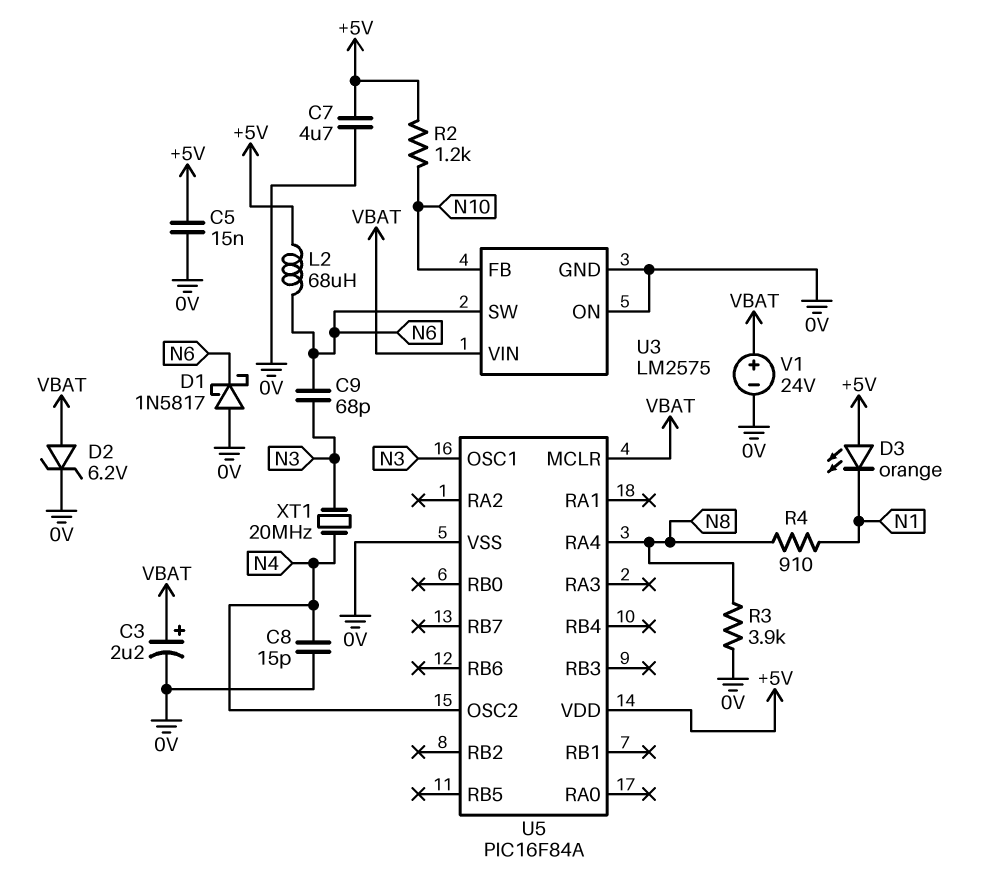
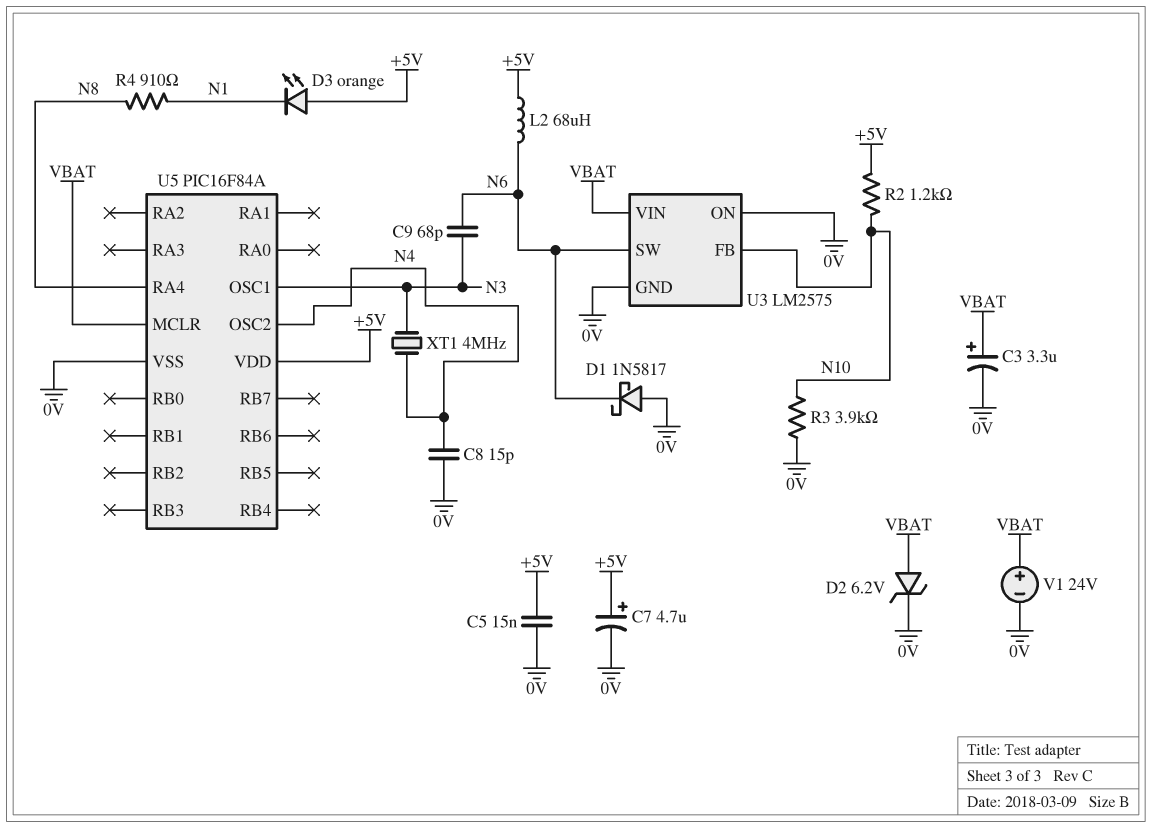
C3: 2.2uF (plus VBAT, minus 0V) -> 3.3uF (plus VBAT, minus 0V)
C7: 4.7uF (+5V, 0V) -> 4.7uF (plus +5V, minus 0V)
R3: 3.9k (0V, N8) -> 3.9k (0V, N10)
XT1: 20MHz (N3, N4) -> 4MHz (N3, N4)

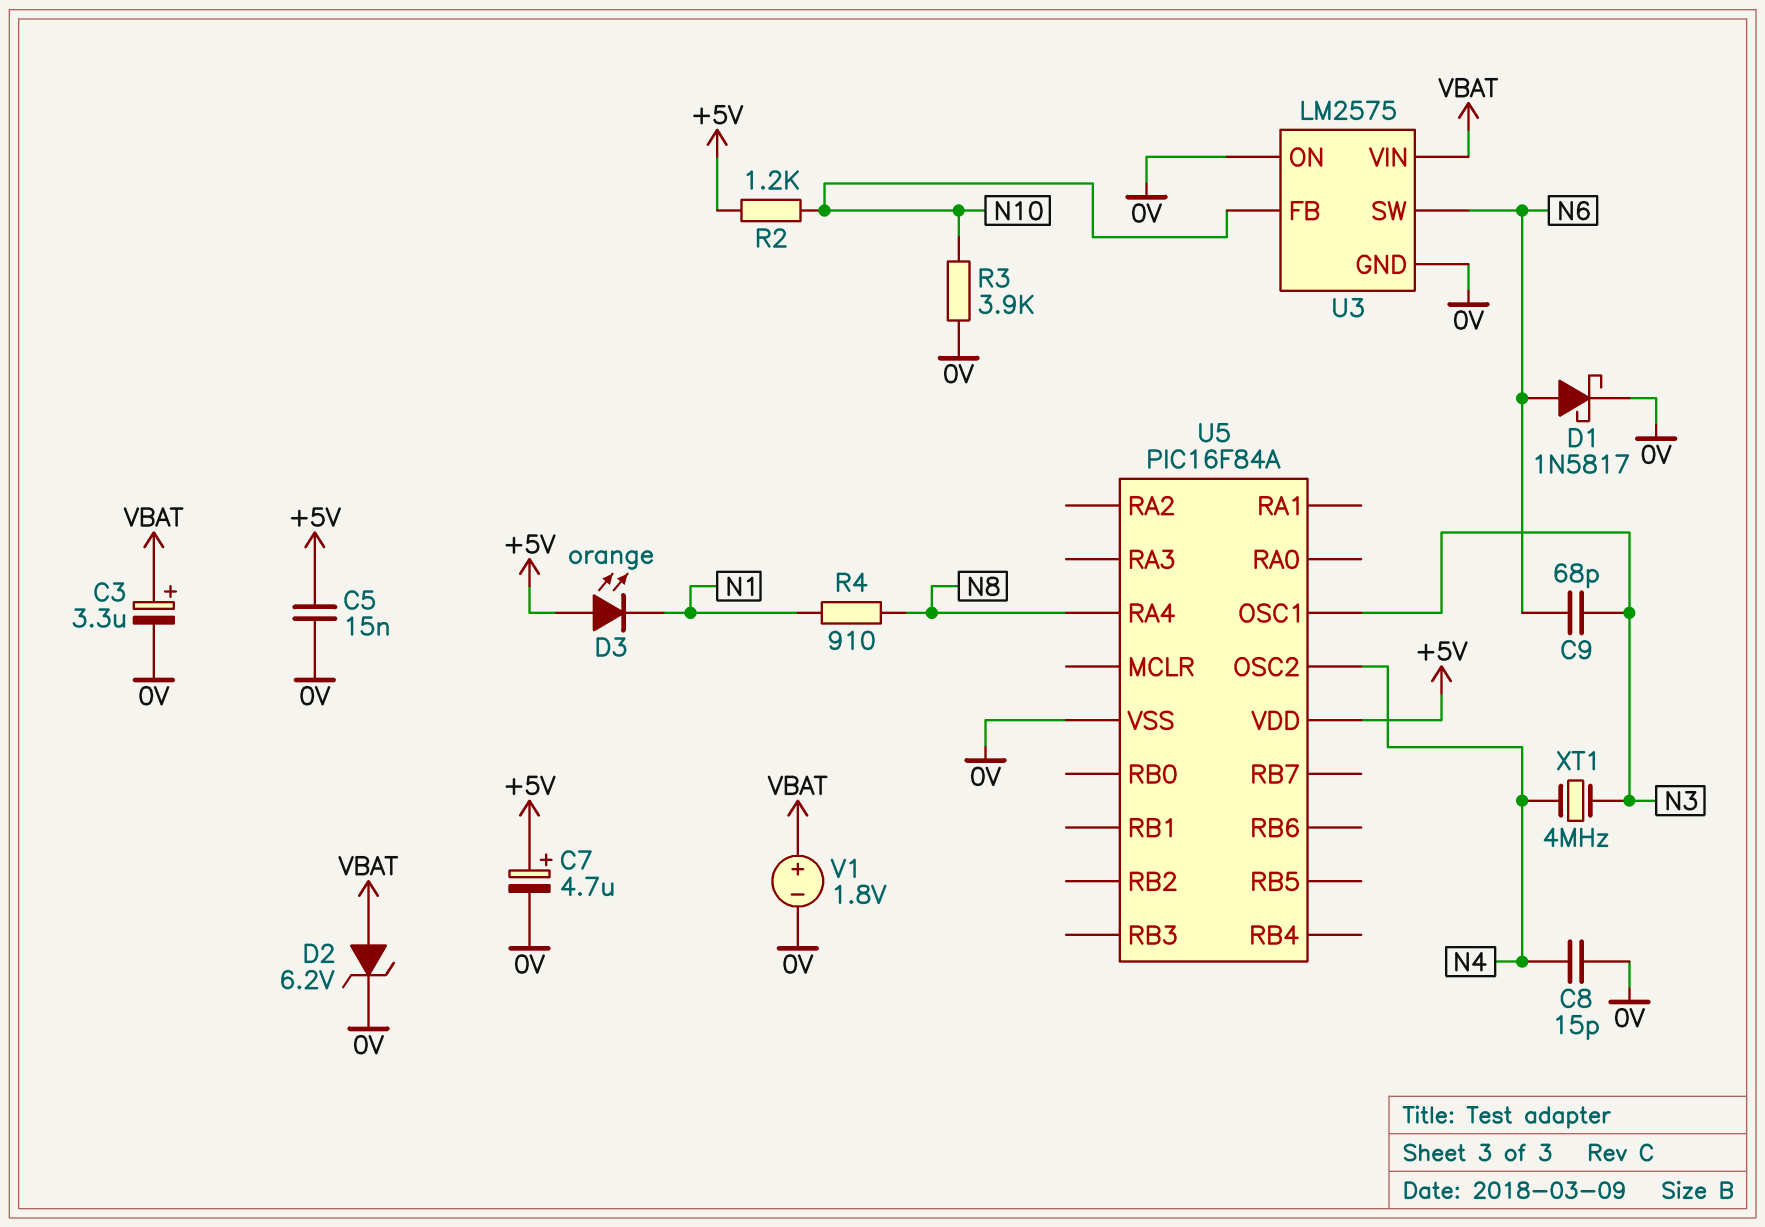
D1: schottky 1N5817 (A 0V, K N6) -> schottky 1N5817 (A N6, K 0V)
L2: 68uH (+5V, N6) -> none
U5 pin MCLR: VBAT -> none
V1: 24V (plus VBAT, minus 0V) -> 1.8V (plus VBAT, minus 0V)

